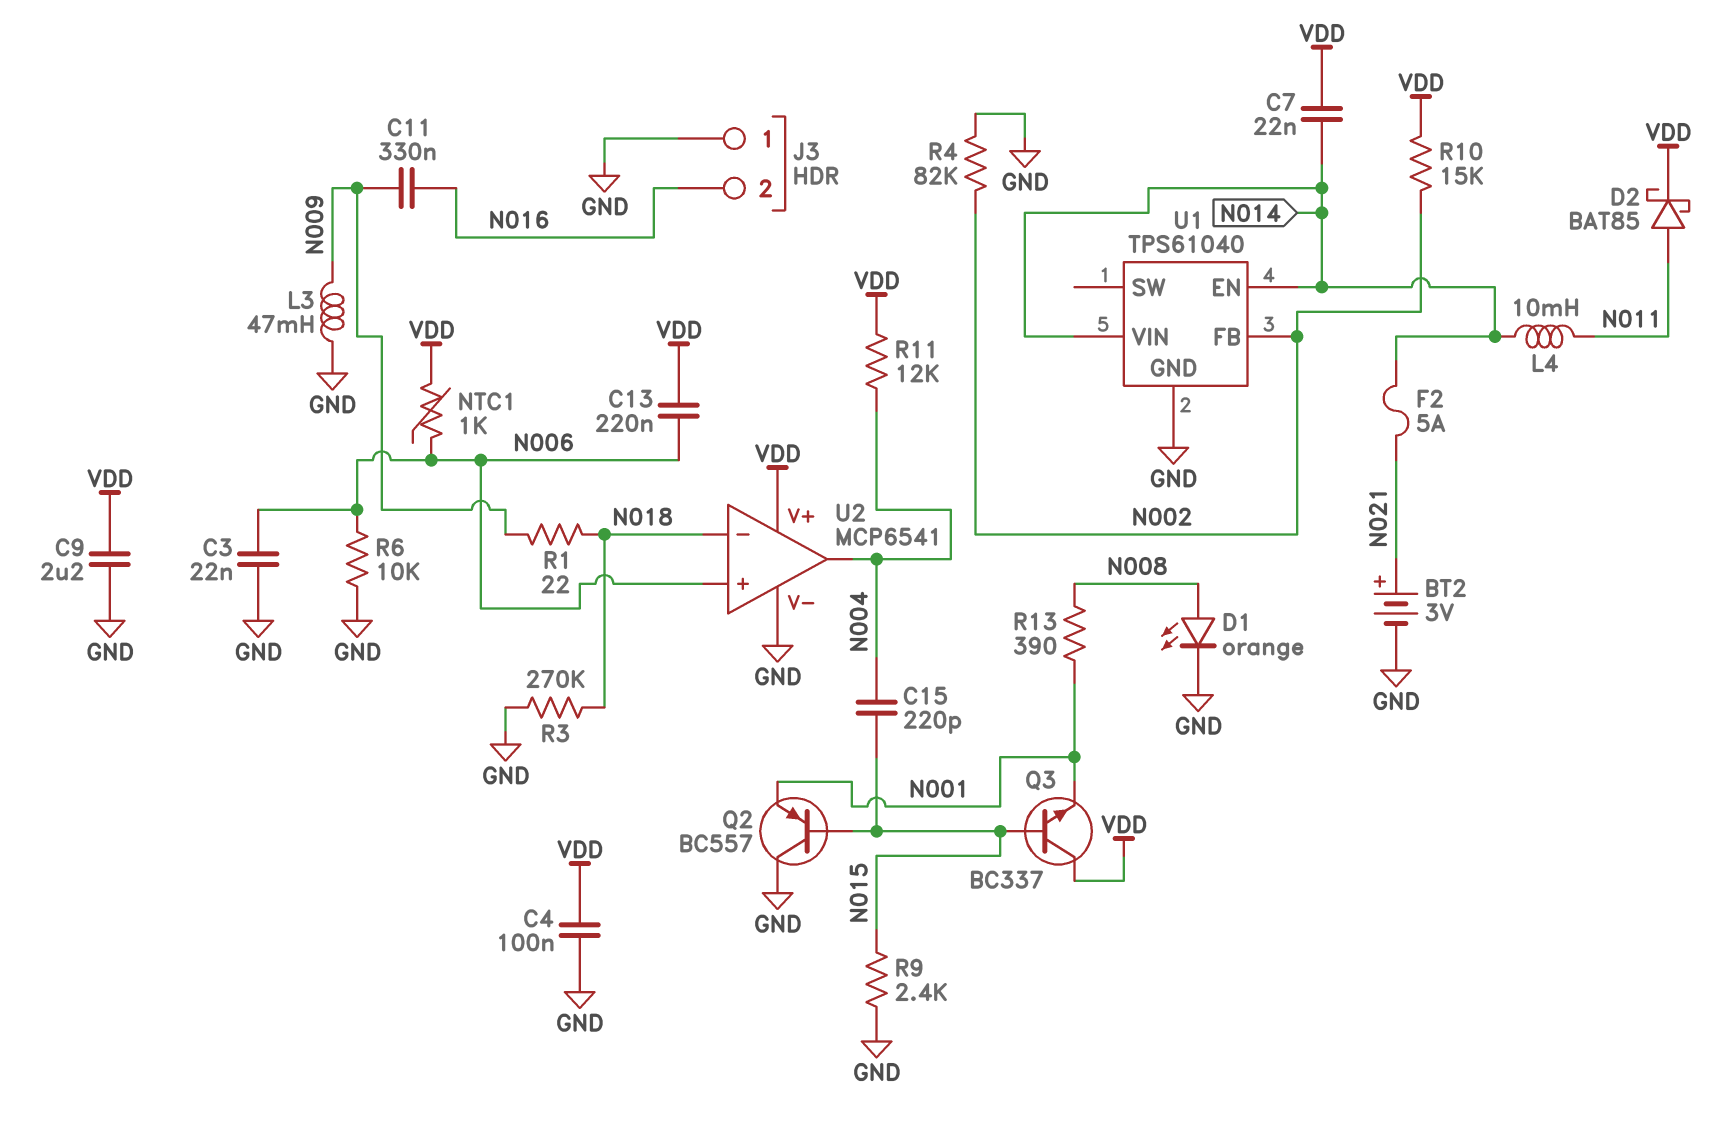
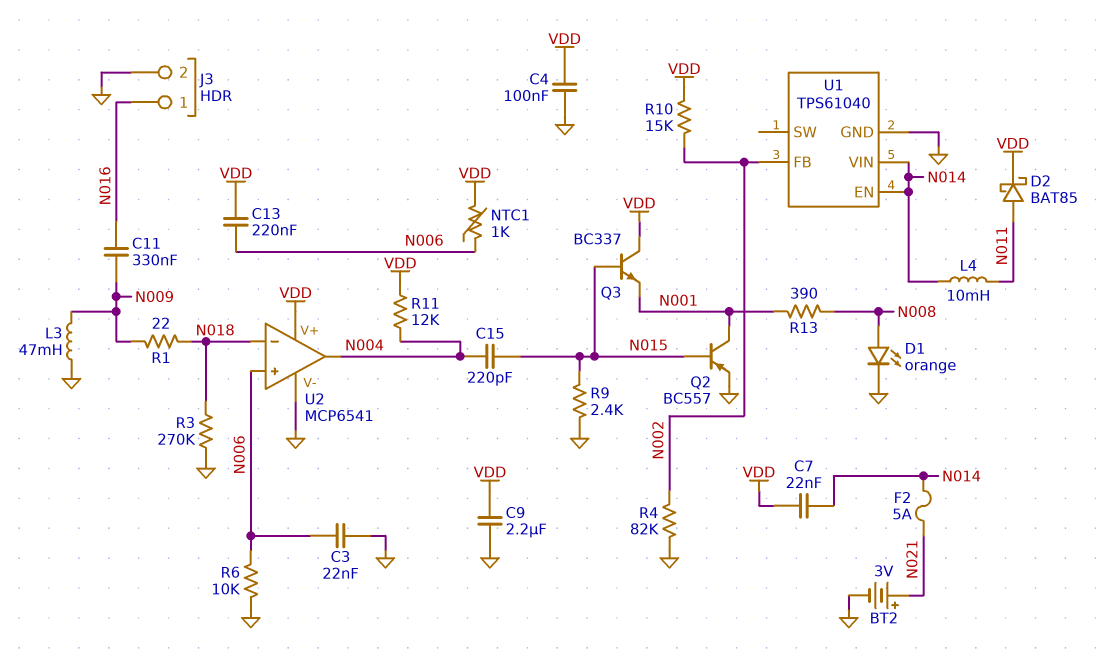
J3 pin 1: GND -> N016
J3 pin 2: N016 -> GND
Q2: PNP BC557 (B N015, C GND, E N001) -> PNP BC557 (B N015, C N001, E GND)

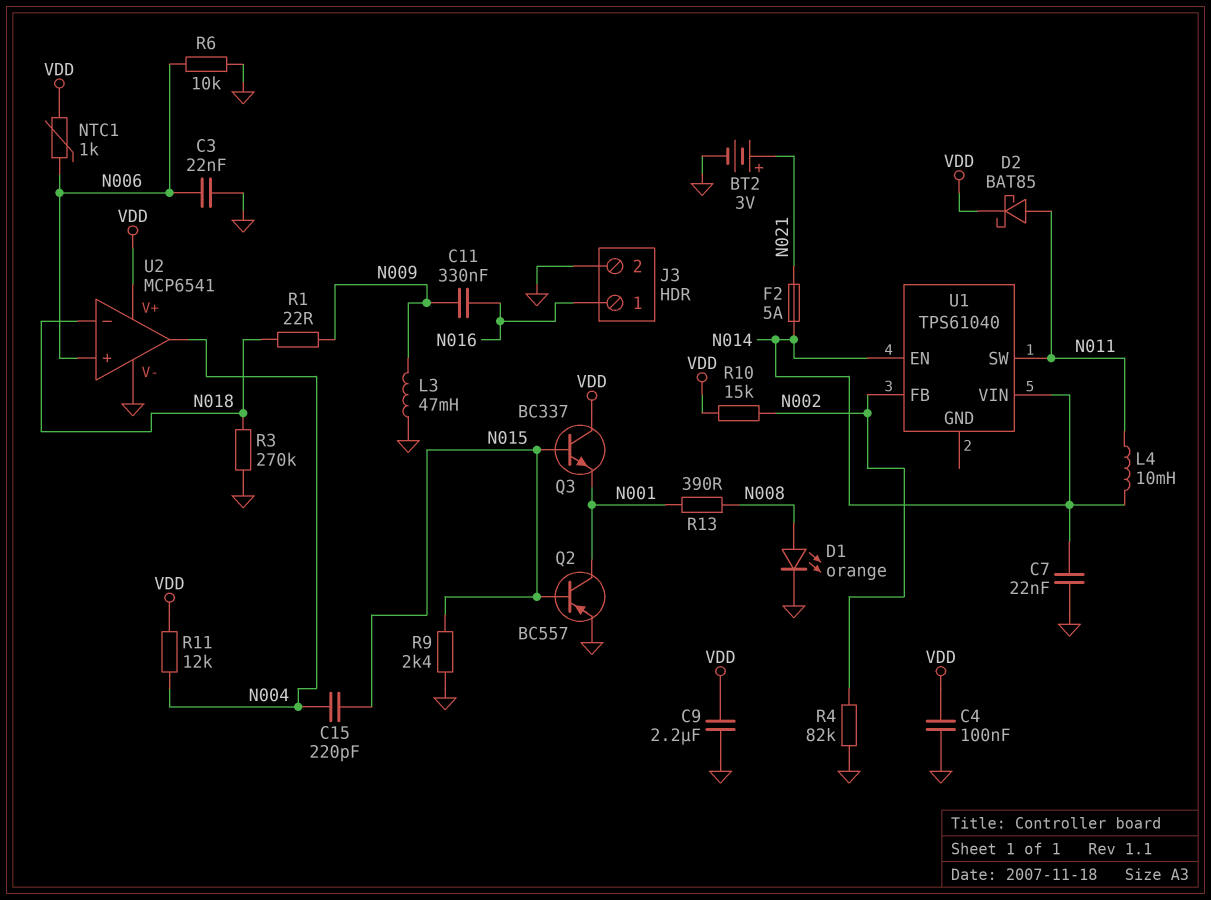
C7: 22nF (N014, VDD) -> 22nF (GND, N014)
C13: 220nF (N006, VDD) -> none
U1 pin GND: GND -> none
U1 pin SW: none -> N011

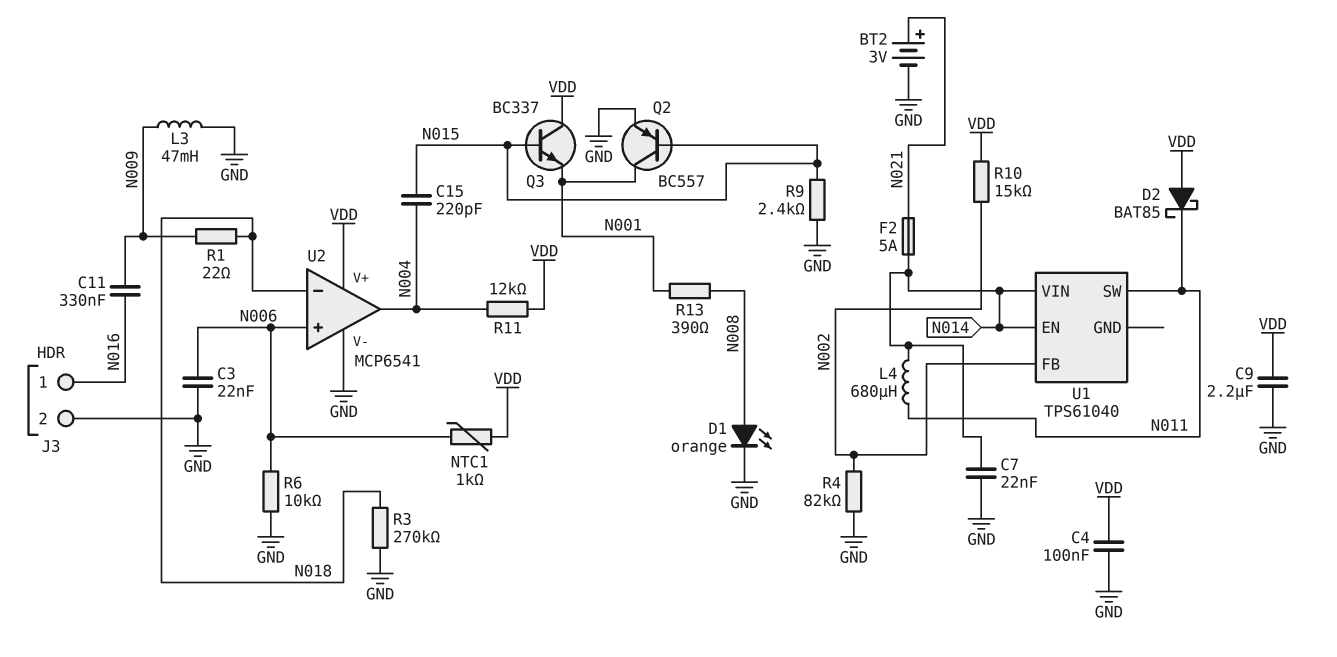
D2: schottky BAT85 (A N011, K VDD) -> schottky BAT85 (A VDD, K N011)
L4: 10mH (N011, N014) -> 680uH (N011, N014)

